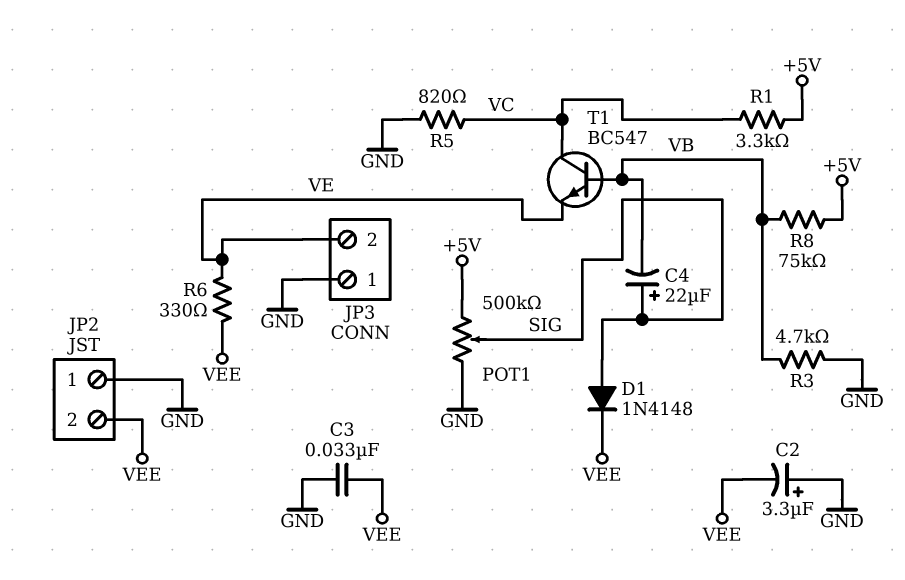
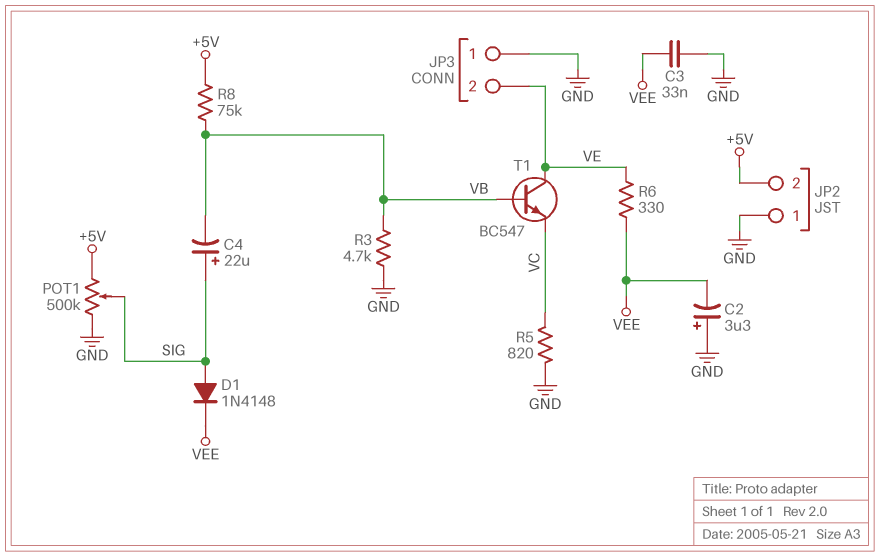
JP2 pin 2: VEE -> +5V
R1: 3.3k (+5V, VC) -> none
T1: NPN BC547 (B VB, C VC, E VE) -> NPN BC547 (B VB, C VE, E VC)

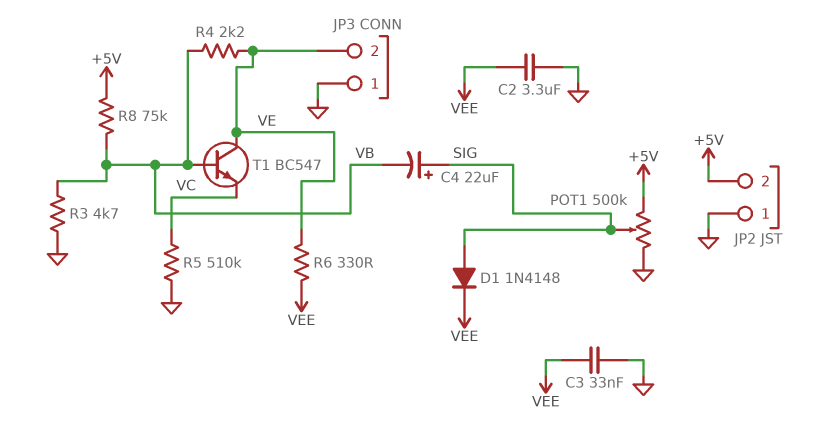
C2: 3.3uF (plus GND, minus VEE) -> 3.3uF (GND, VEE)
R4: none -> 2.2k (VB, VE)
R5: 820 (GND, VC) -> 510k (GND, VC)

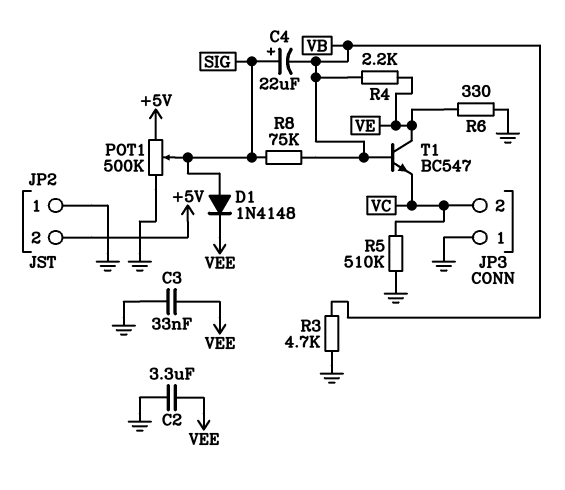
JP3 pin 2: VE -> VC
R6: 330 (VE, VEE) -> 330 (GND, VE)
R8: 75k (+5V, VB) -> 75k (SIG, VB)

